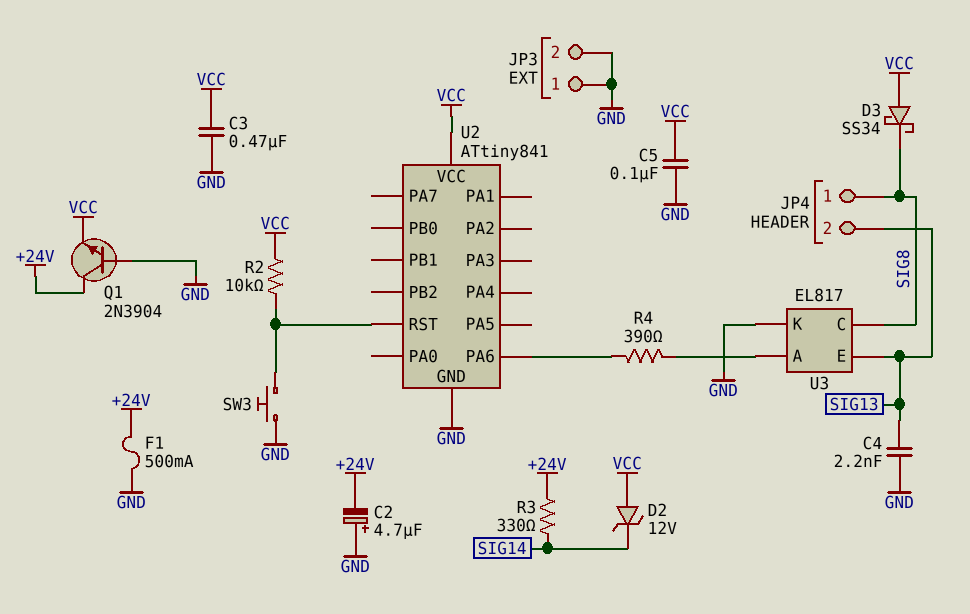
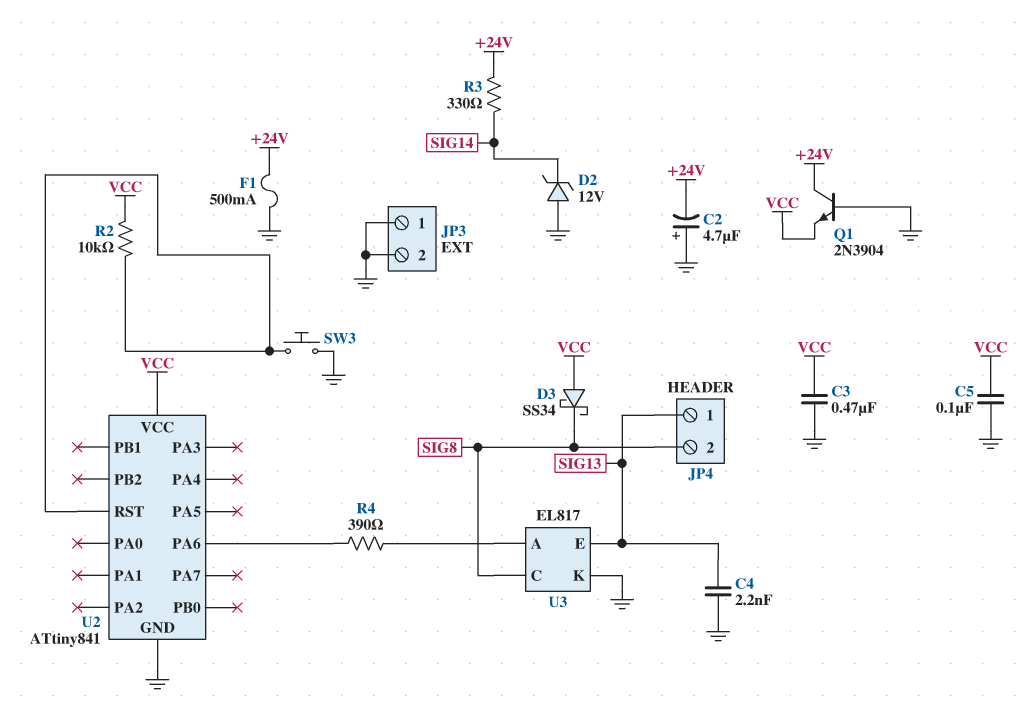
D2: zener 12V (A VCC, K SIG14) -> zener 12V (A GND, K SIG14)
JP4 pin 1: SIG8 -> SIG13
JP4 pin 2: SIG13 -> SIG8

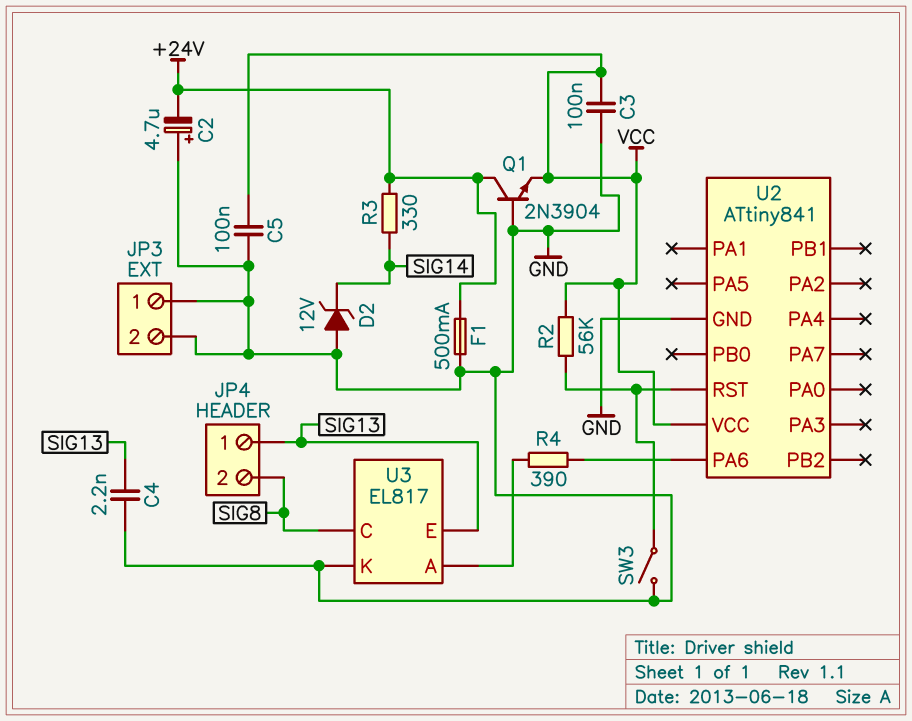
C3: 470nF (GND, VCC) -> 100nF (GND, VCC)
D3: schottky SS34 (A VCC, K SIG8) -> none
R2: 10k (U2/RST, VCC) -> 56k (U2/RST, VCC)
SW3: button (GND, U2/RST) -> switch (GND, U2/RST)

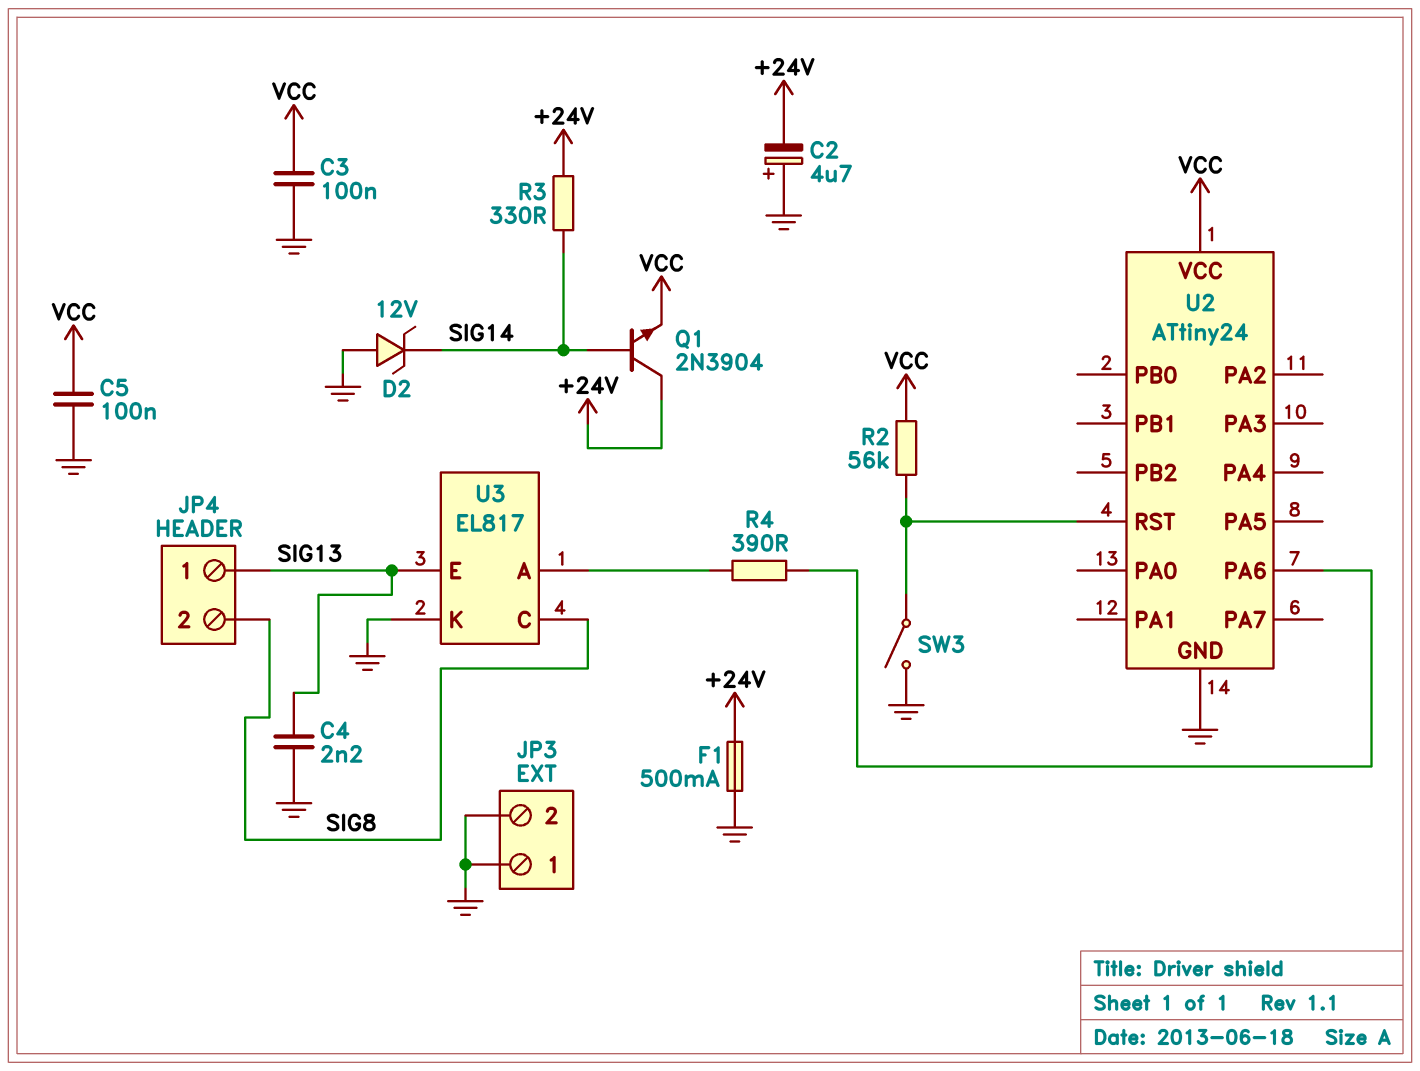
Q1: NPN 2N3904 (B GND, C +24V, E VCC) -> NPN 2N3904 (B SIG14, C +24V, E VCC)
U2: ATtiny841 -> ATtiny24

